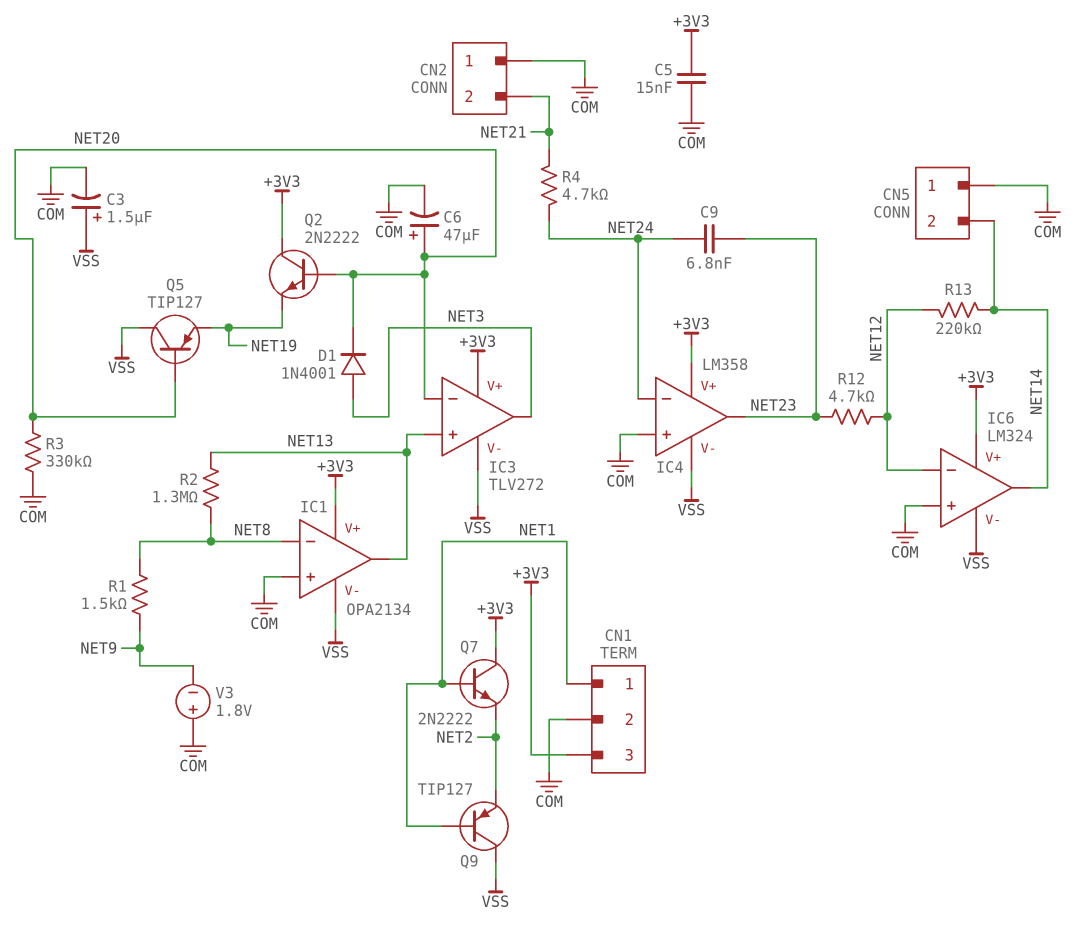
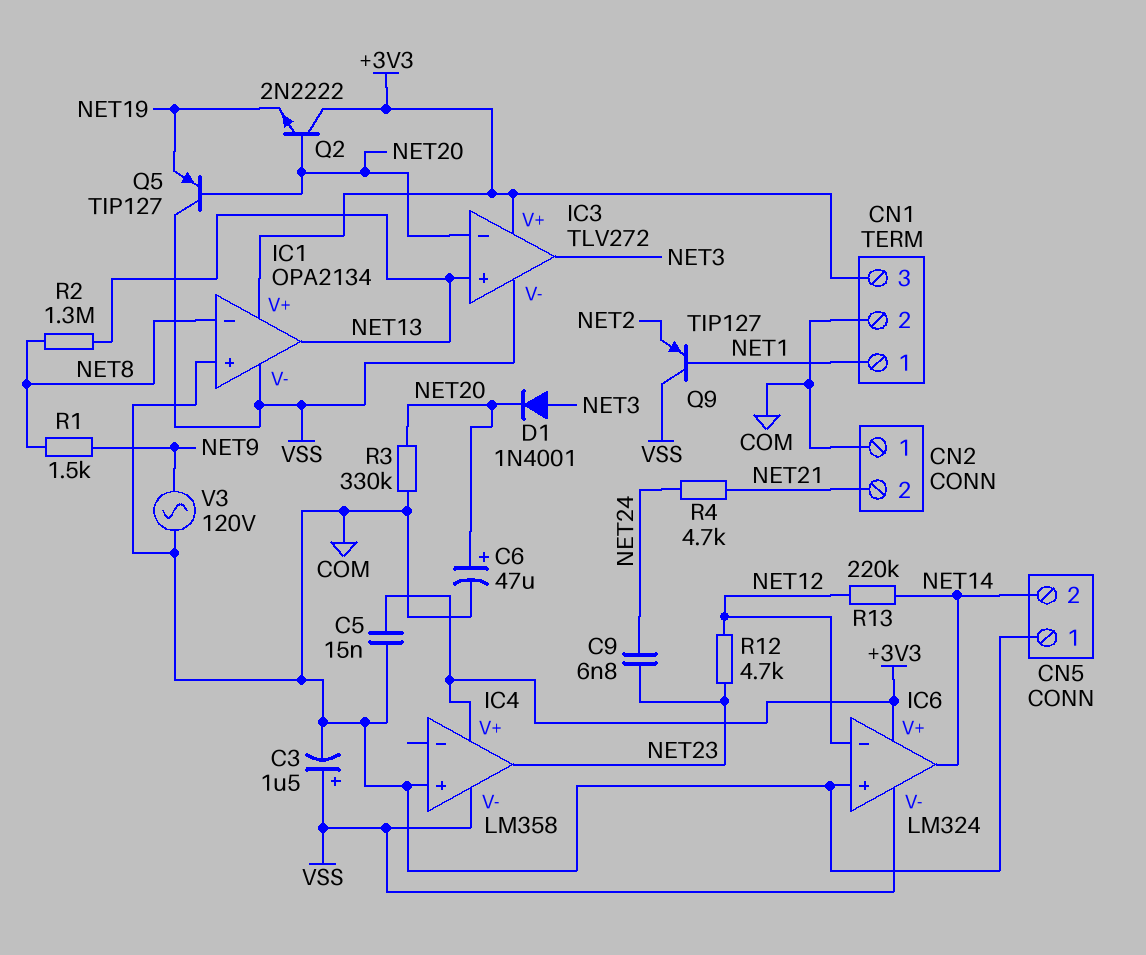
IC4 pin in-: NET24 -> none
Q7: NPN 2N2222 (B NET1, C +3V3, E NET2) -> none
V3: 1.8V (plus COM, minus NET9) -> AC 120V (COM, NET9)

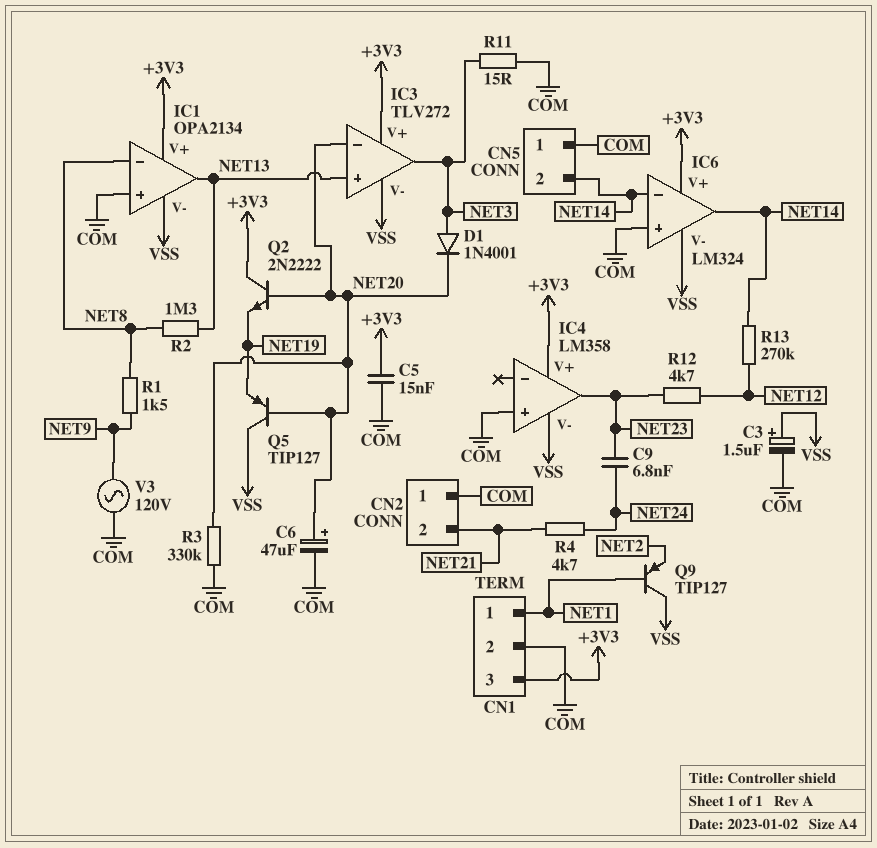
IC6 pin in-: NET12 -> NET14
R11: none -> 15 (COM, NET3)
R13: 220k (NET12, NET14) -> 270k (NET12, NET14)

